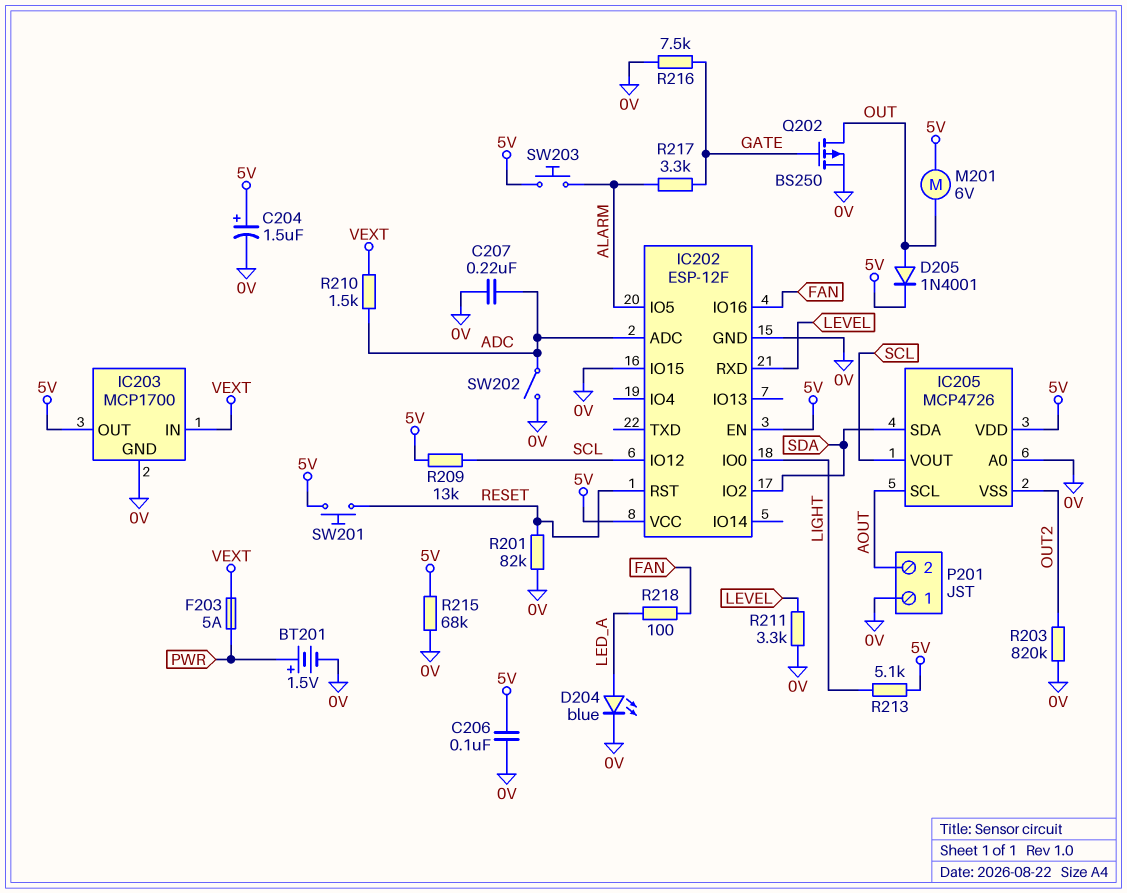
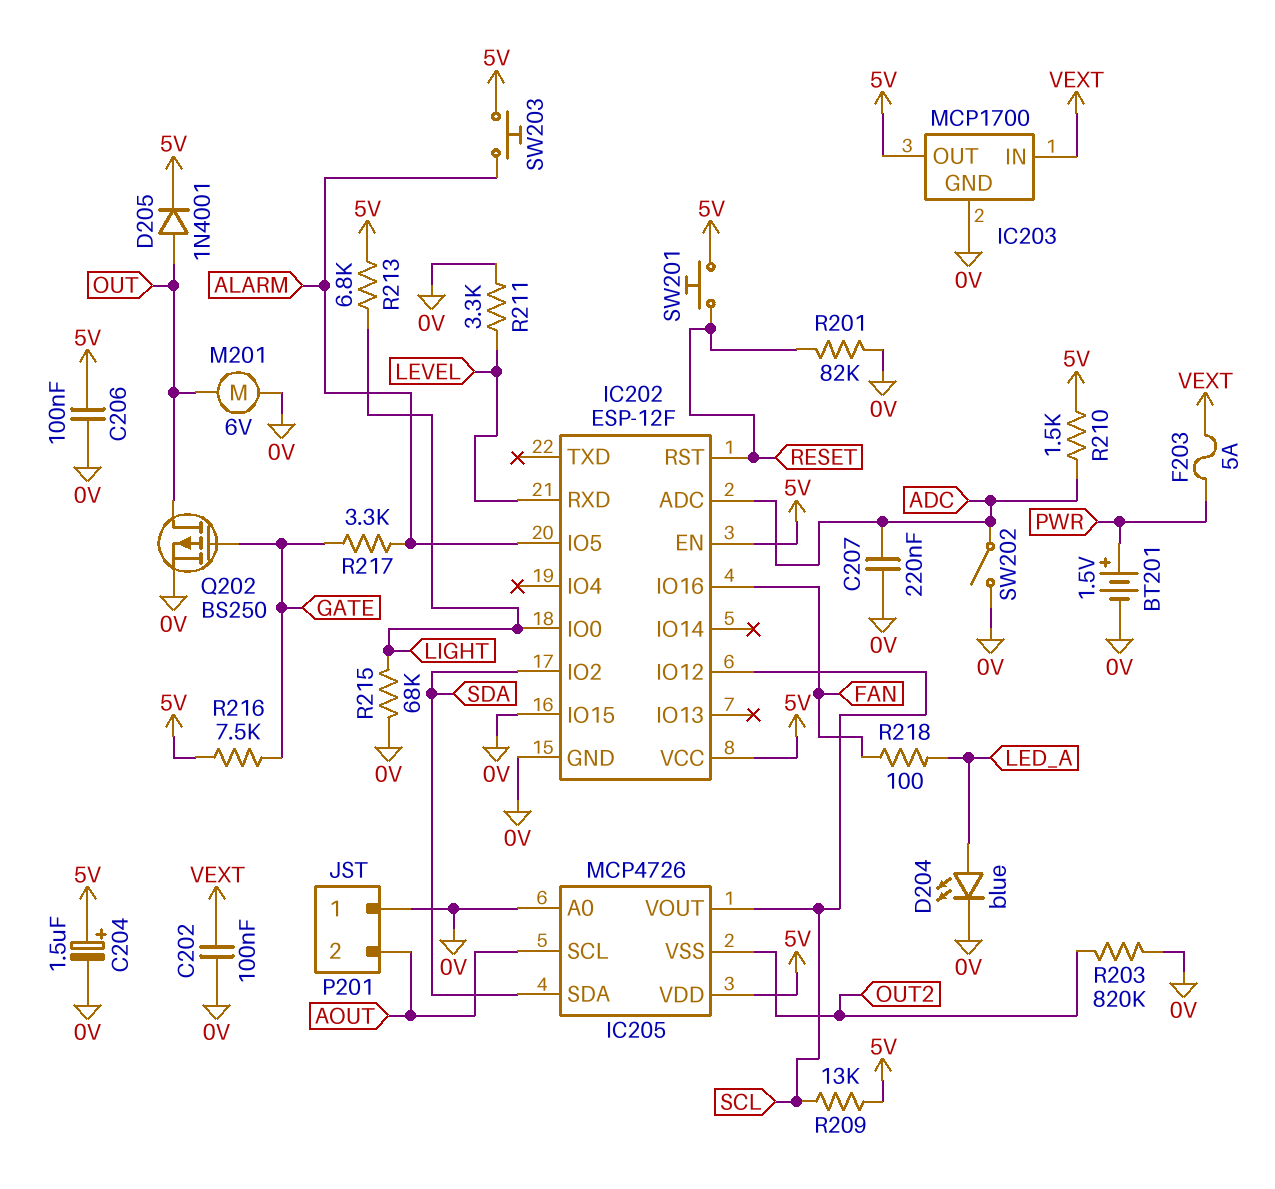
C202: none -> 100nF (0V, VEXT)
M201: motor 6V (5V, OUT) -> motor 6V (0V, OUT)
R210: 1.5k (ADC, VEXT) -> 1.5k (5V, ADC)
R213: 5.1k (5V, LIGHT) -> 6.8k (5V, LIGHT)
R215: 68k (0V, 5V) -> 68k (0V, LIGHT)
R216: 7.5k (0V, GATE) -> 7.5k (5V, GATE)

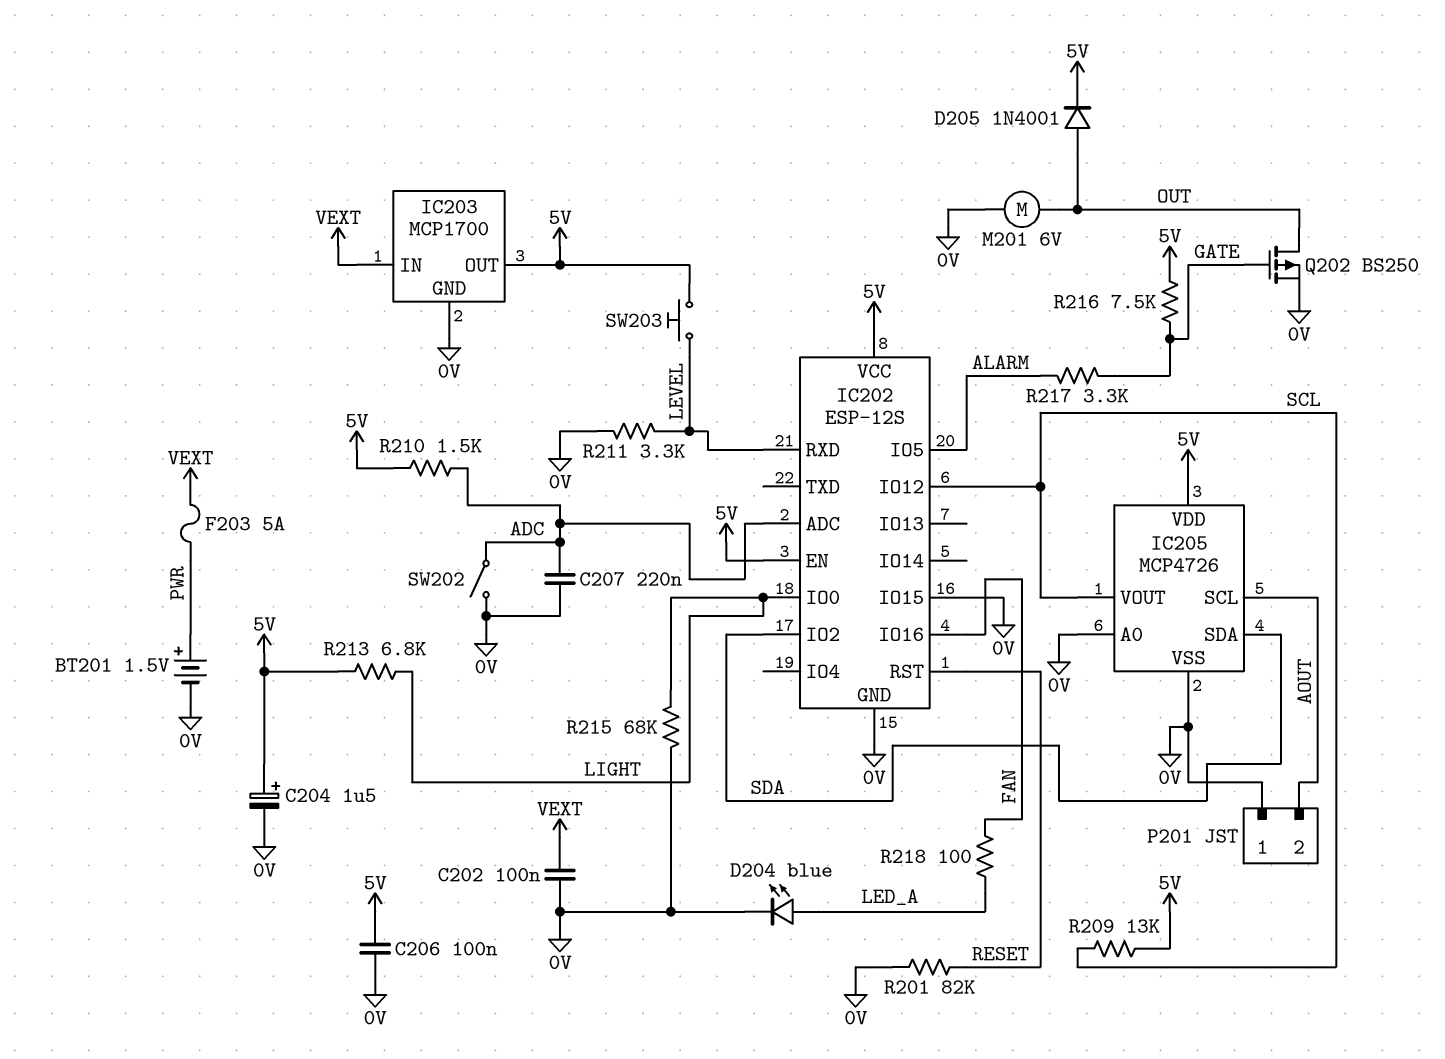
IC202: ESP-12F -> ESP-12S
IC205 pin VSS: OUT2 -> 0V
R203: 820k (0V, OUT2) -> none
SW201: button (5V, RESET) -> none
SW203: button (5V, ALARM) -> button (5V, LEVEL)

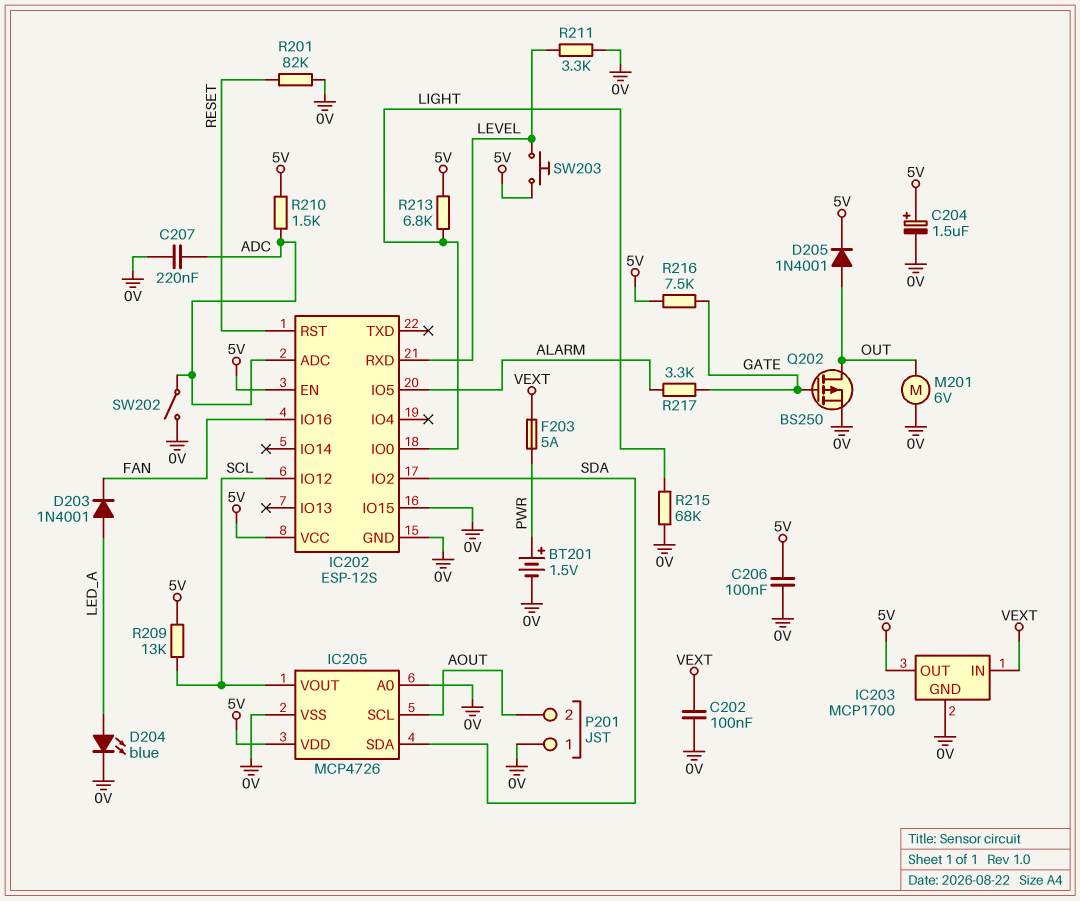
D203: none -> diode 1N4001 (A LED_A, K FAN)
R218: 100 (FAN, LED_A) -> none

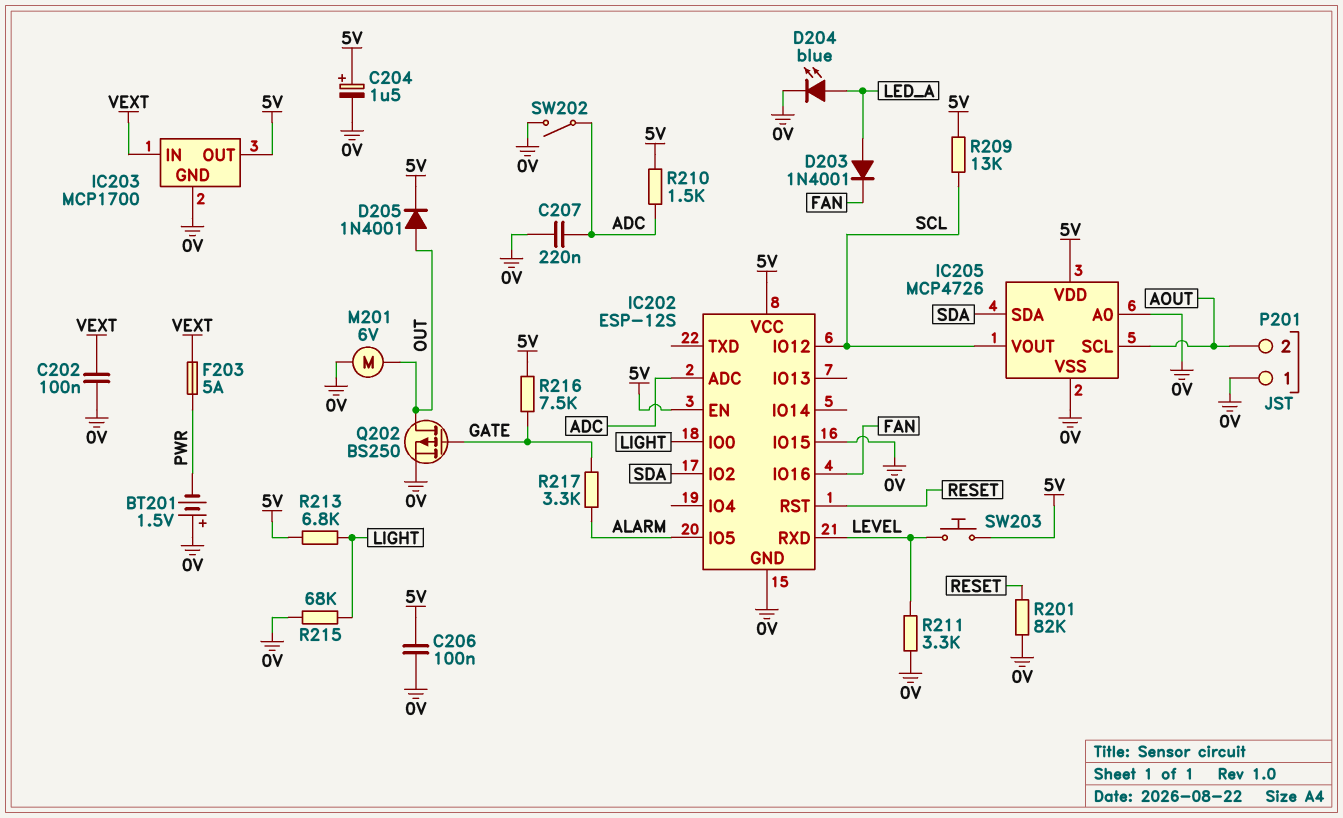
BT201: 1.5V (plus PWR, minus 0V) -> 1.5V (plus 0V, minus PWR)

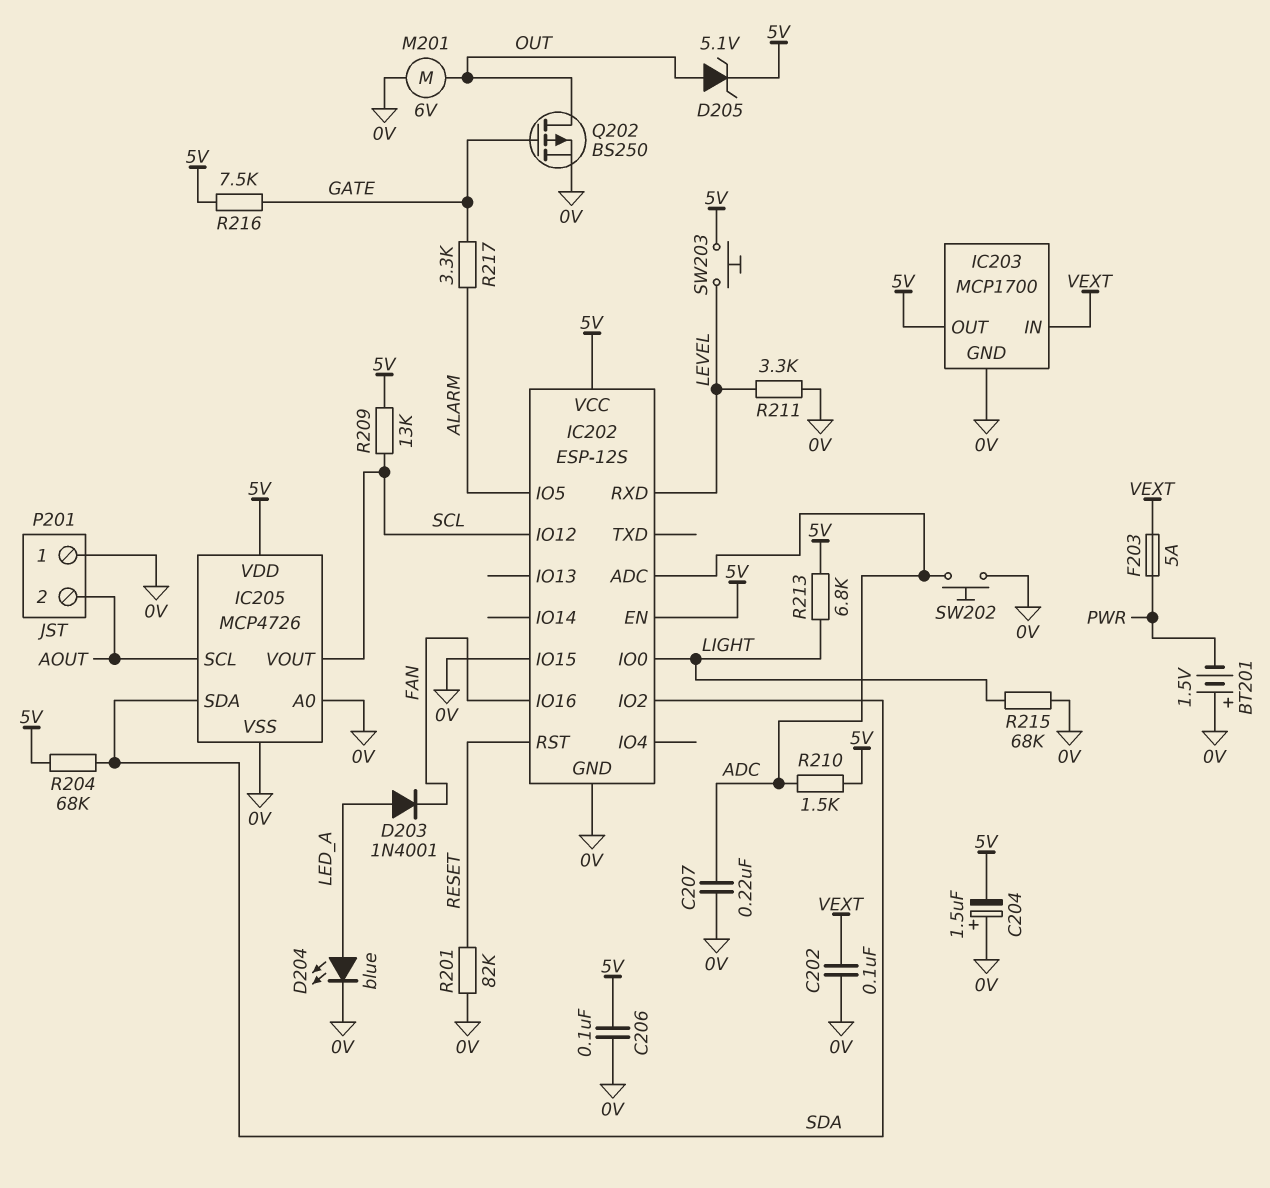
C204: 1.5uF (plus 5V, minus 0V) -> 1.5uF (plus 0V, minus 5V)
D205: diode 1N4001 (A OUT, K 5V) -> zener 5.1V (A OUT, K 5V)
R204: none -> 68k (5V, SDA)
SW202: switch (0V, ADC) -> button (0V, ADC)

